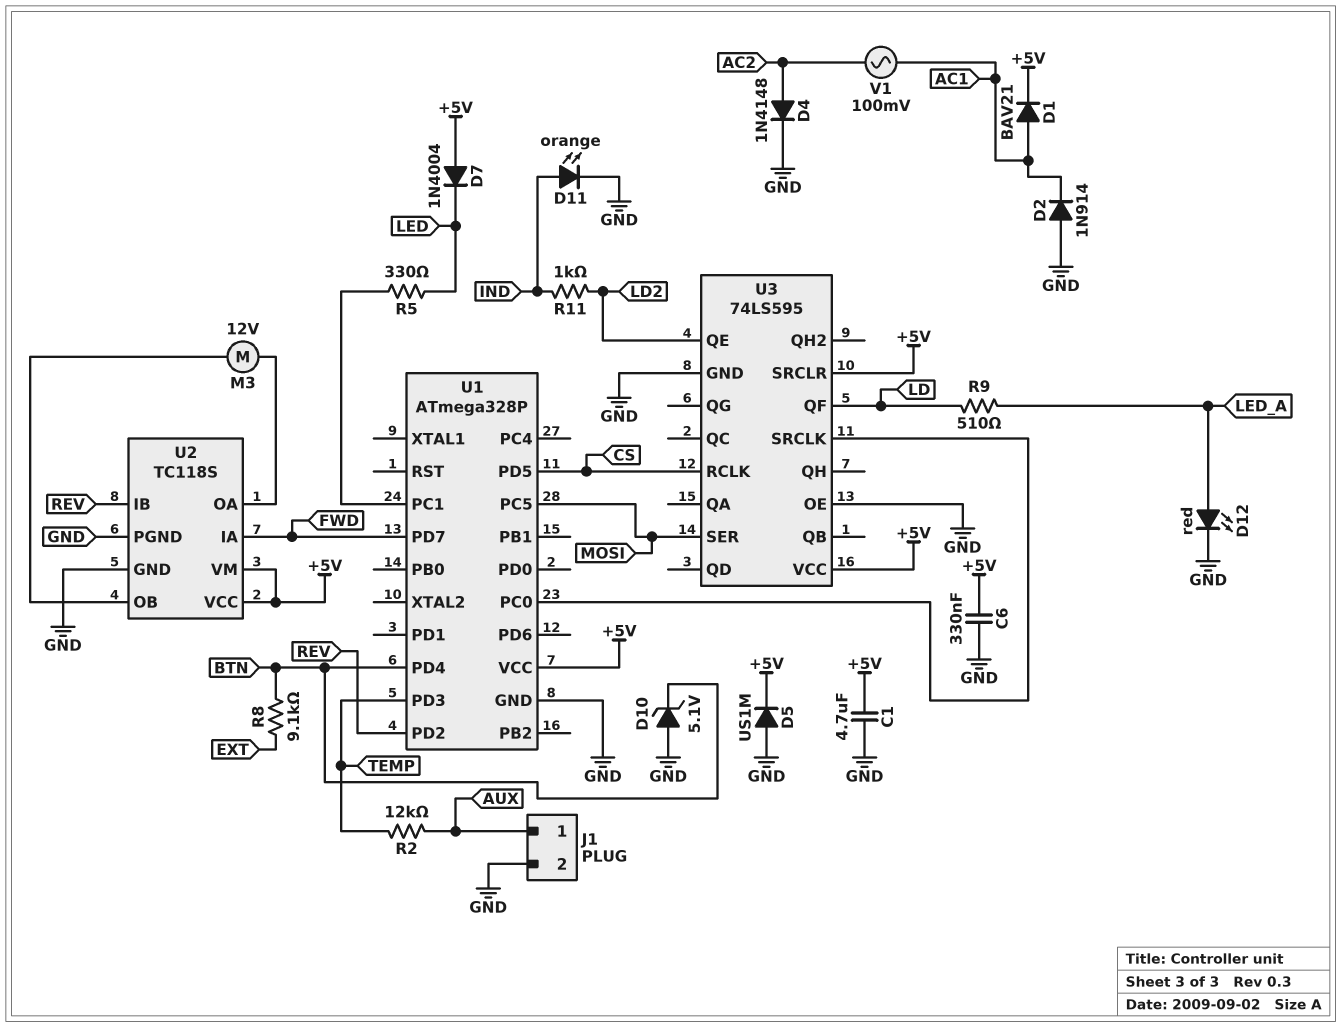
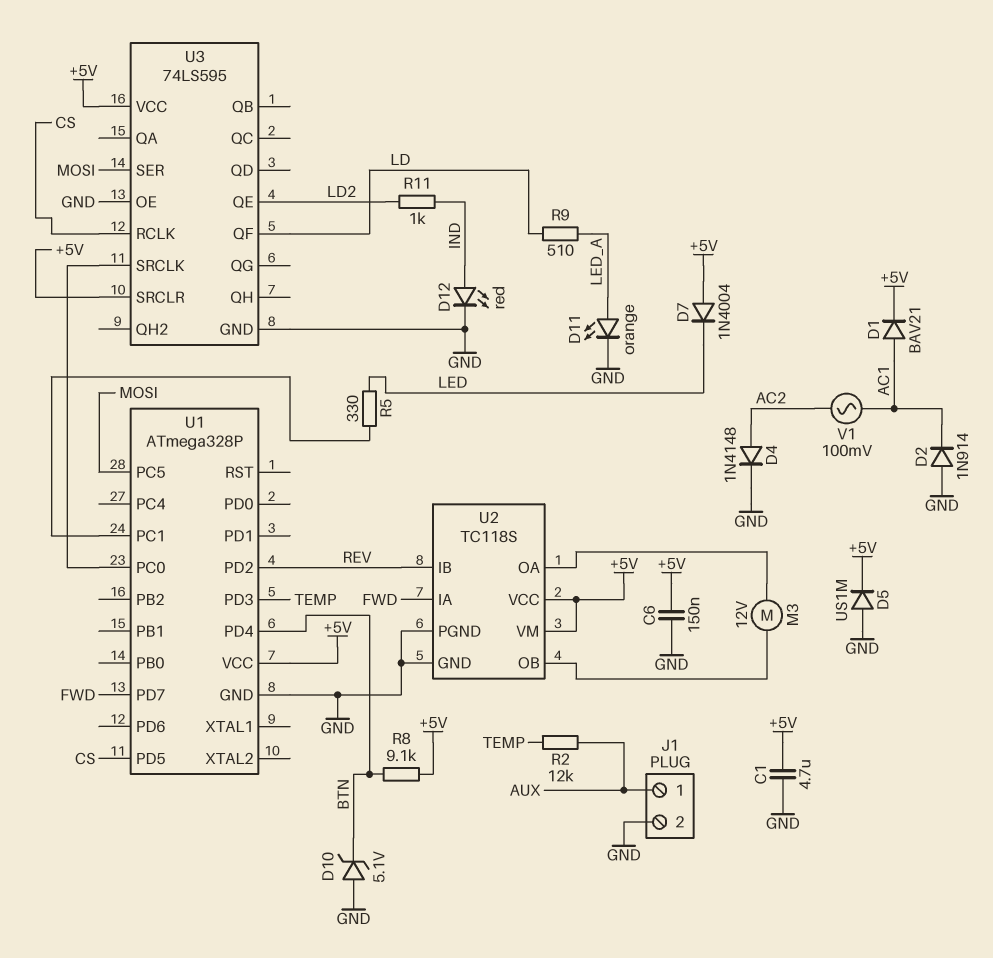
C6: 330nF (+5V, GND) -> 150nF (+5V, GND)
D11: LED orange (A IND, K GND) -> LED orange (A LED_A, K GND)
D12: LED red (A LED_A, K GND) -> LED red (A IND, K GND)
R8: 9.1k (BTN, EXT) -> 9.1k (+5V, BTN)

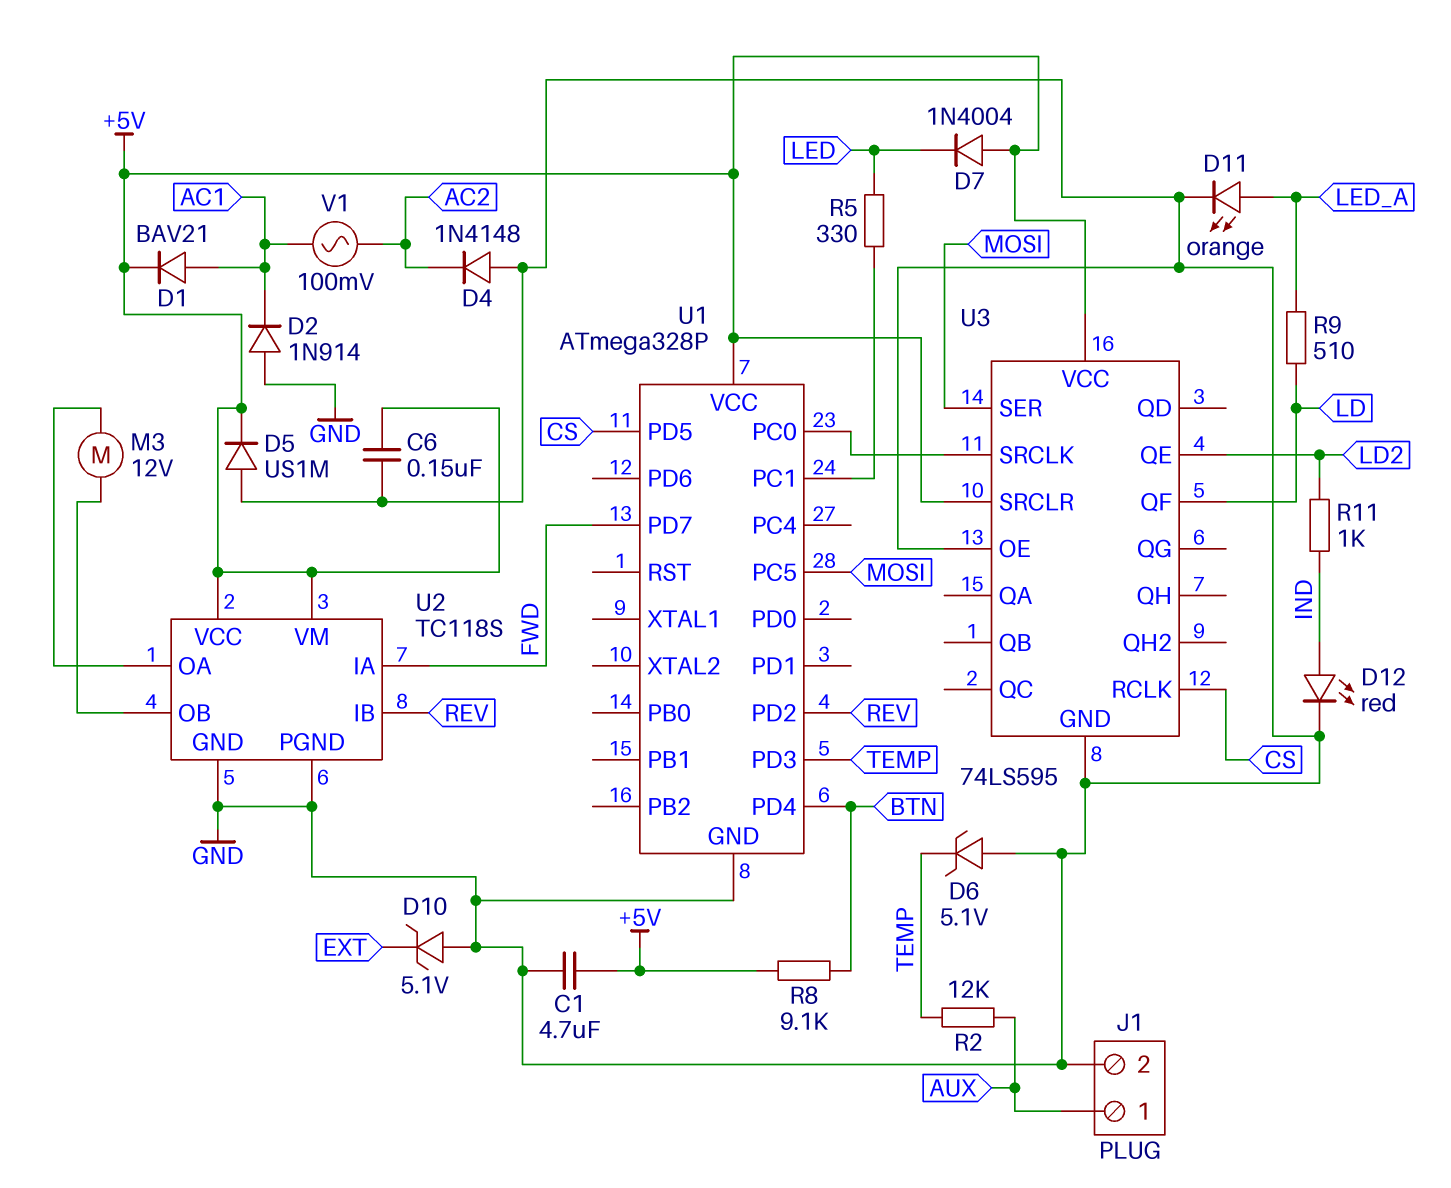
D4: diode 1N4148 (A AC2, K GND) -> diode 1N4148 (A GND, K AC2)
D6: none -> zener 5.1V (A GND, K TEMP)
D10: zener 5.1V (A GND, K BTN) -> zener 5.1V (A GND, K EXT)

